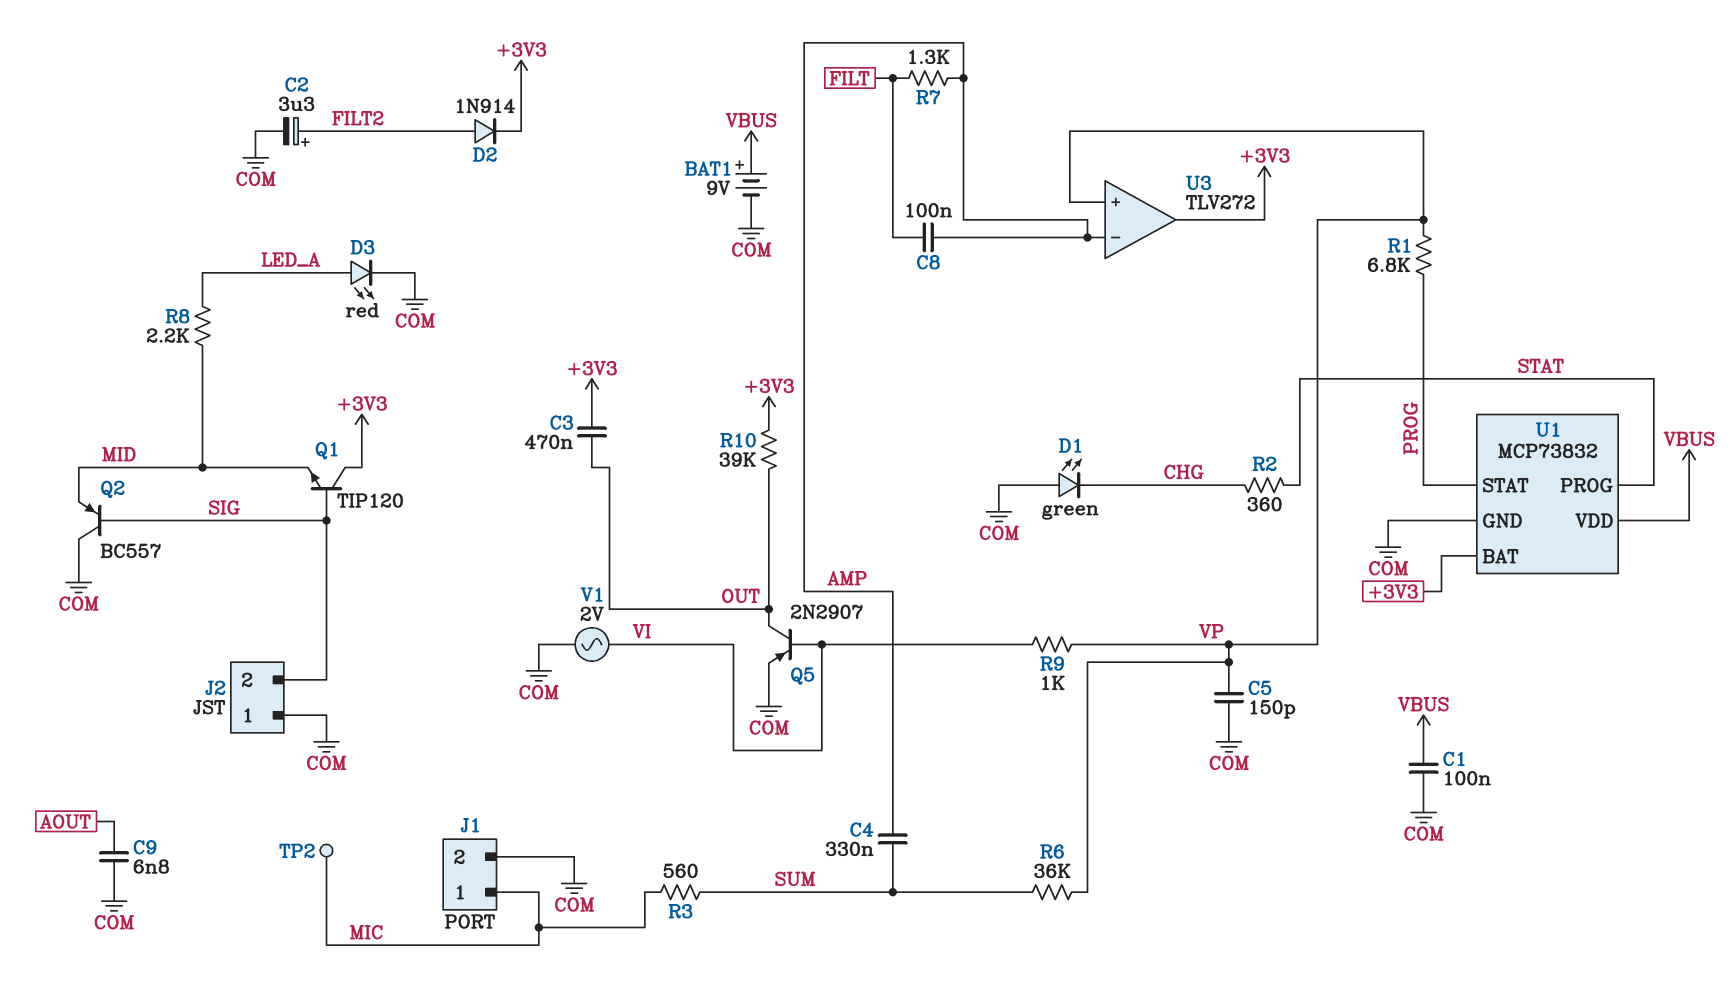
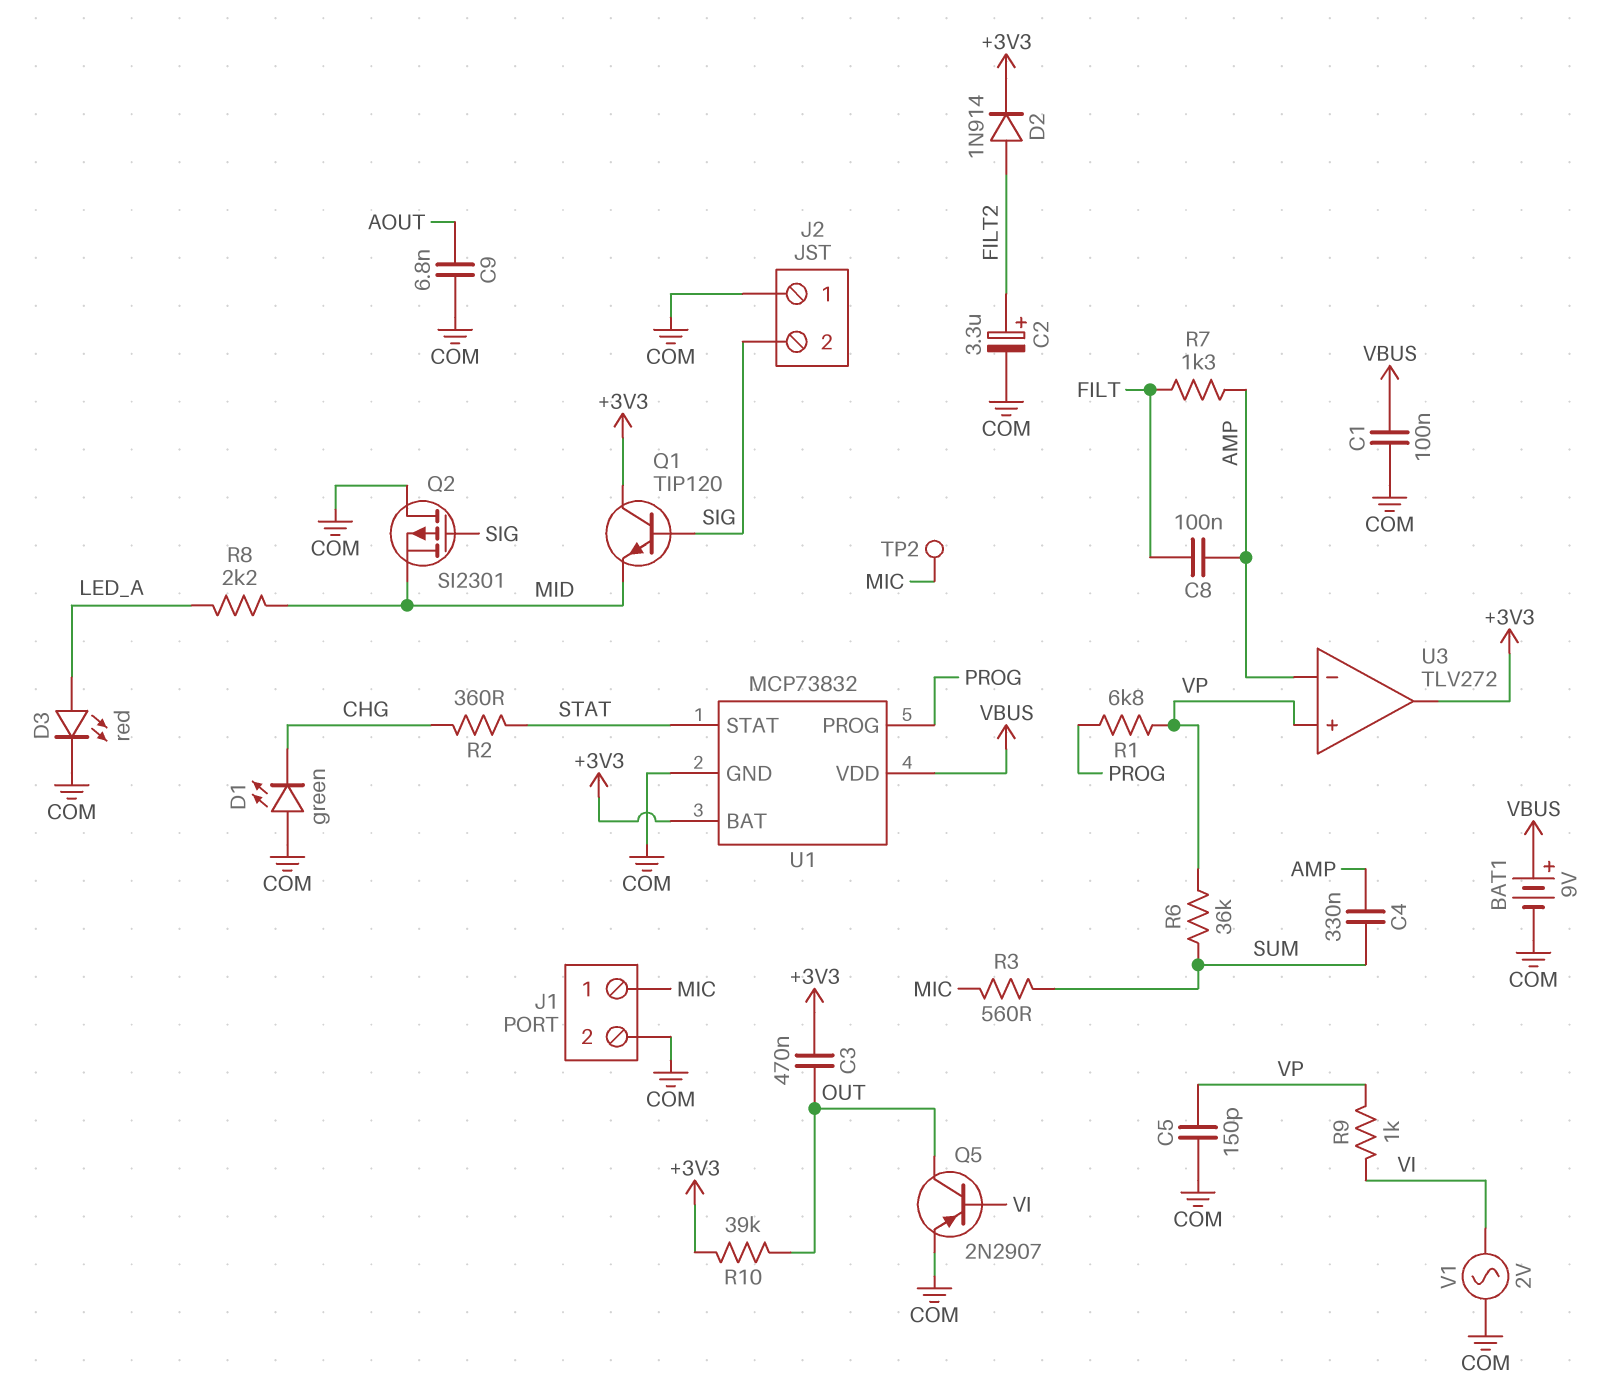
Q2: PNP BC557 (B SIG, C COM, E MID) -> PMOS SI2301 (G SIG, D COM, S MID)
U1 pin PROG: STAT -> PROG
U1 pin STAT: PROG -> STAT

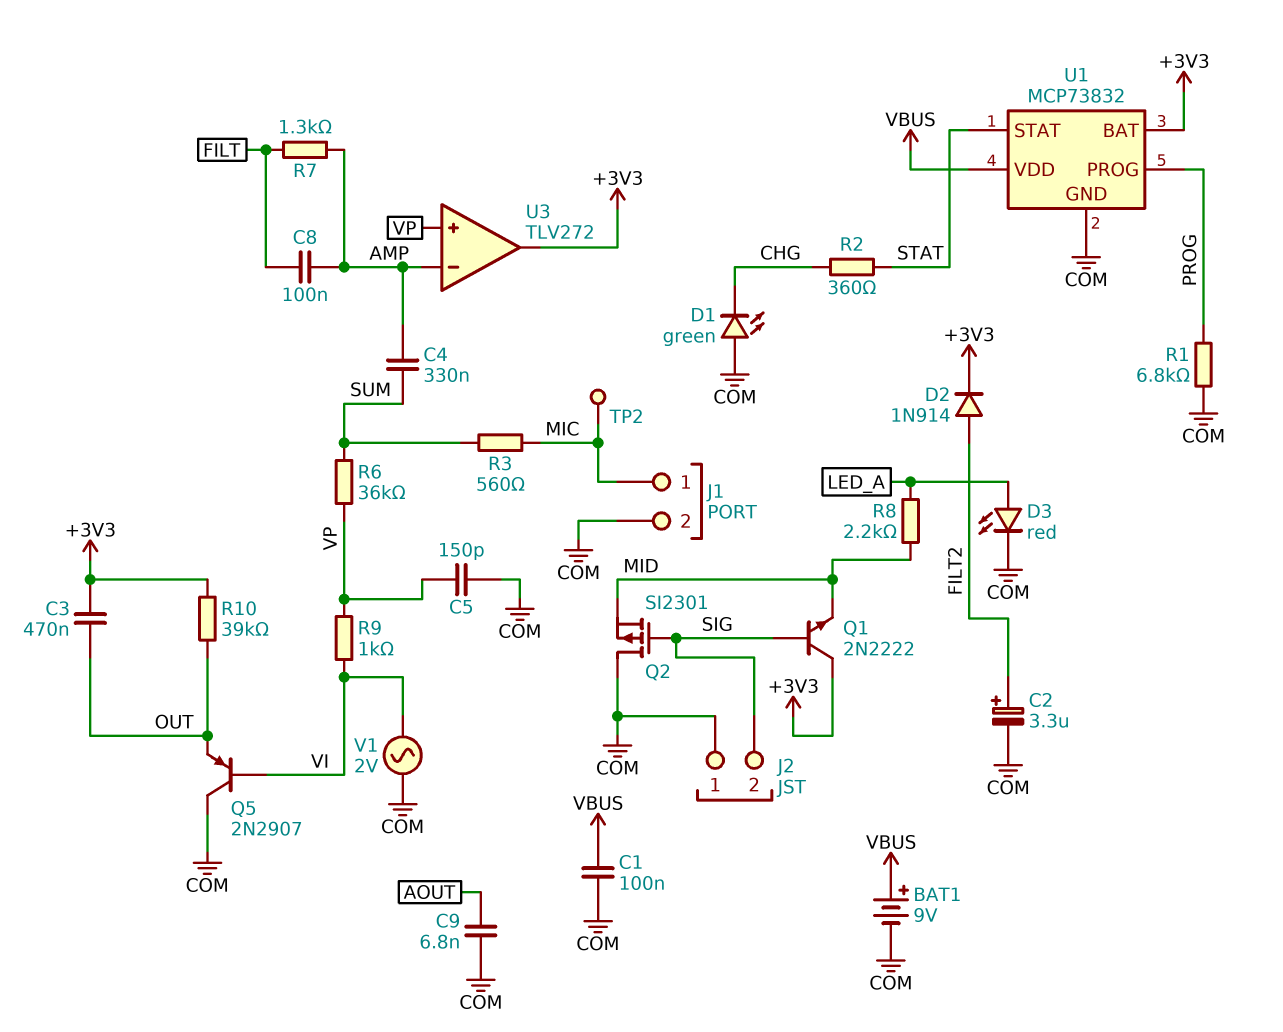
Q1: NPN TIP120 (B SIG, C +3V3, E MID) -> NPN 2N2222 (B SIG, C +3V3, E MID)
Q5: PNP 2N2907 (B VI, C OUT, E COM) -> PNP 2N2907 (B VI, C COM, E OUT)
R1: 6.8k (PROG, VP) -> 6.8k (COM, PROG)

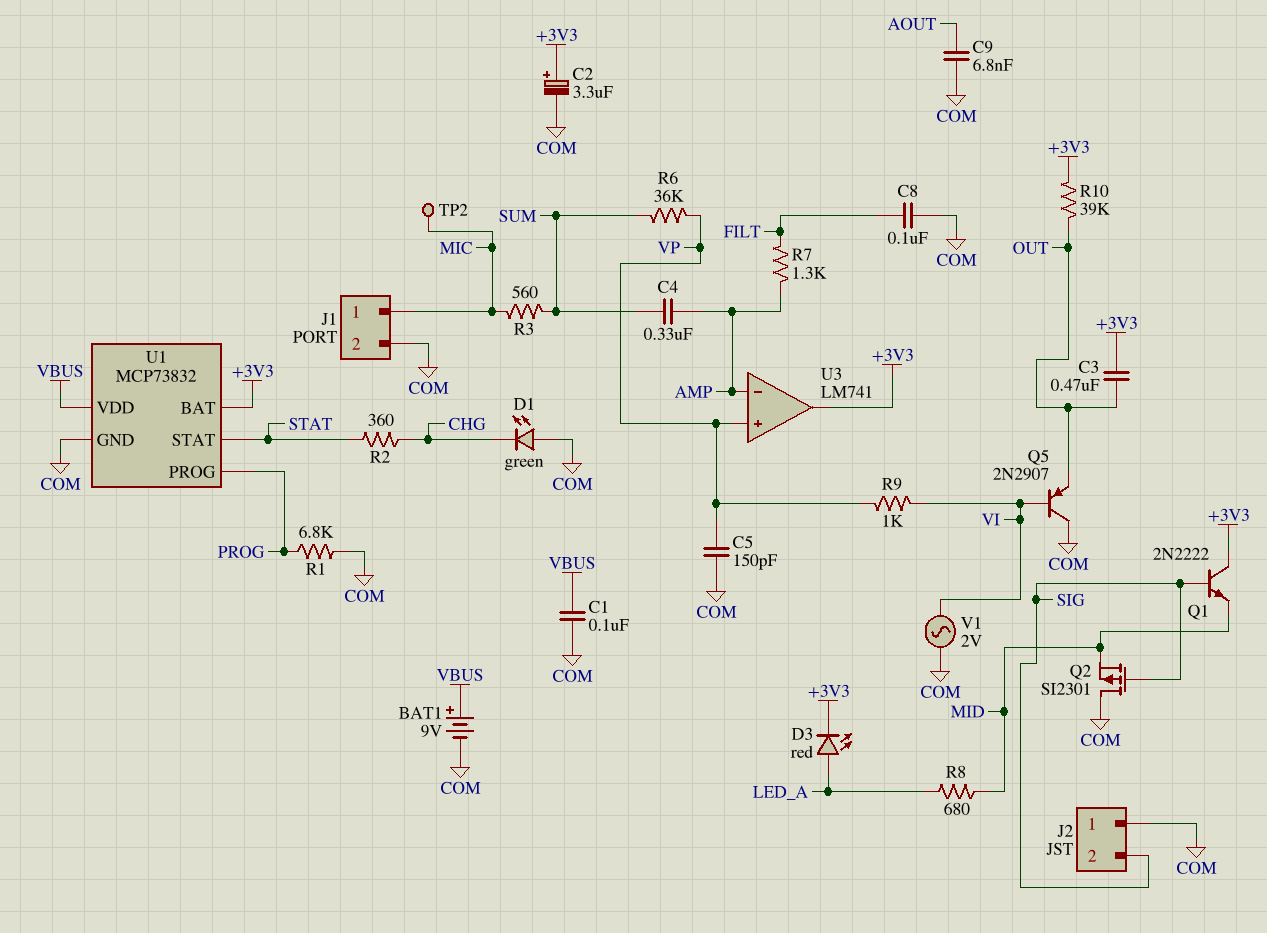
C2: 3.3uF (plus FILT2, minus COM) -> 3.3uF (plus +3V3, minus COM)
C8: 100nF (AMP, FILT) -> 100nF (COM, FILT)
D2: diode 1N914 (A FILT2, K +3V3) -> none
D3: LED red (A LED_A, K COM) -> LED red (A LED_A, K +3V3)
R8: 2.2k (LED_A, MID) -> 680 (LED_A, MID)
U3: TLV272 -> LM741

